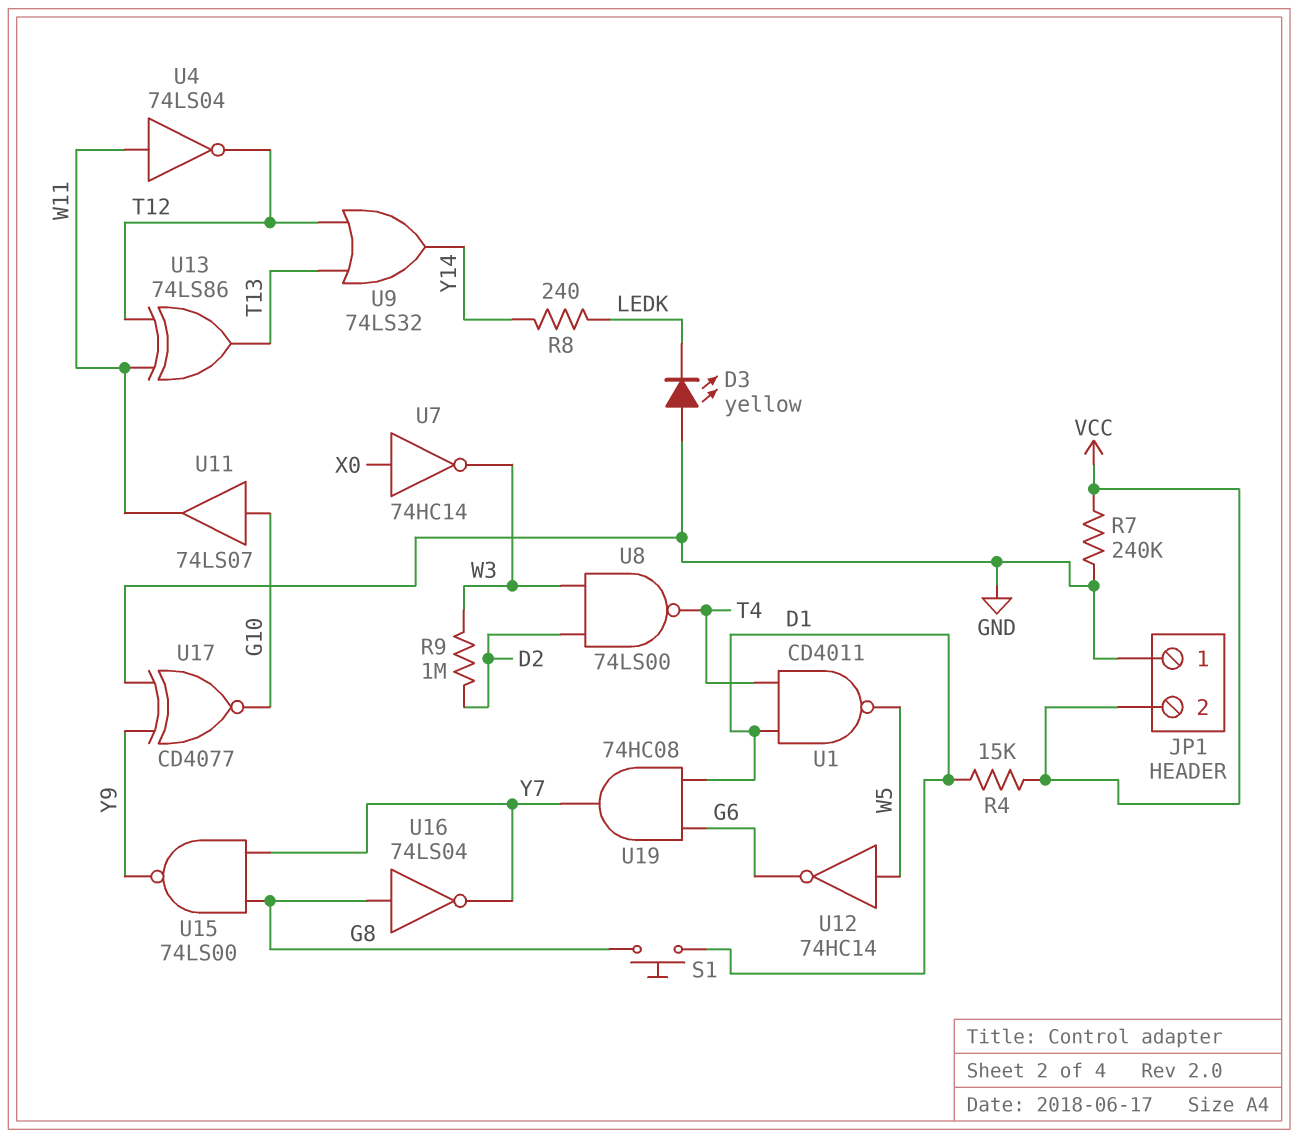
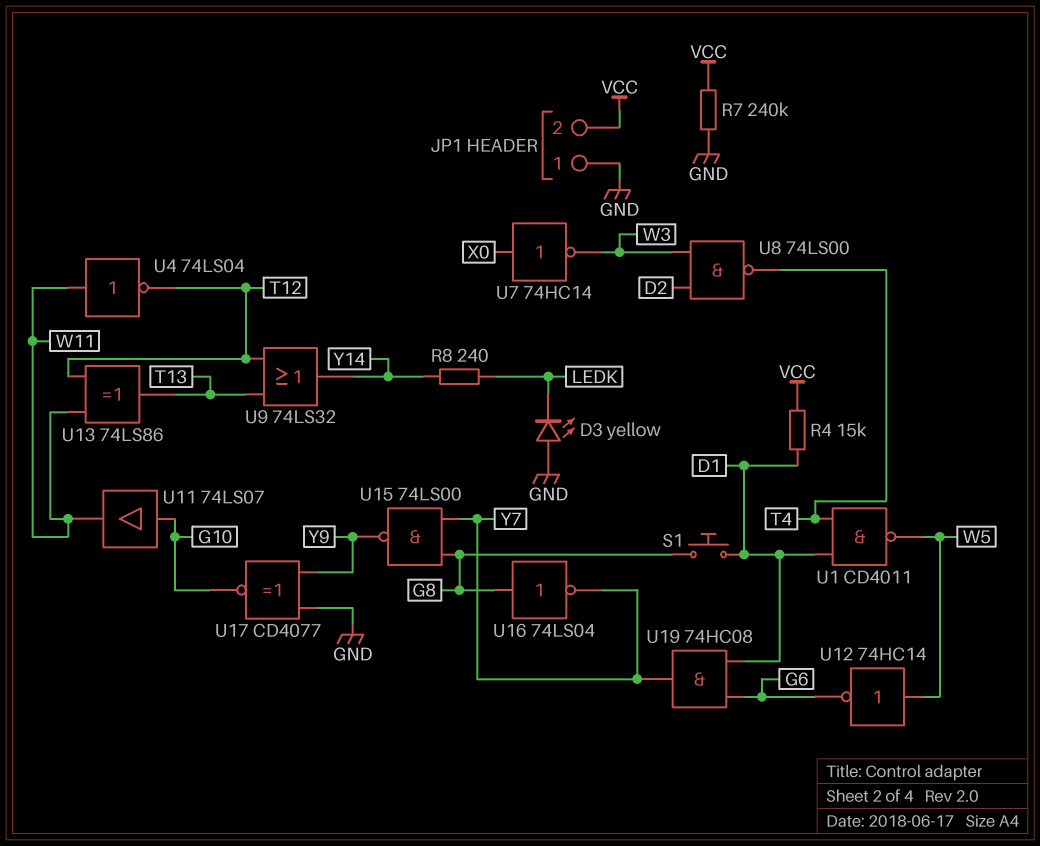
R9: 1M (D2, W3) -> none

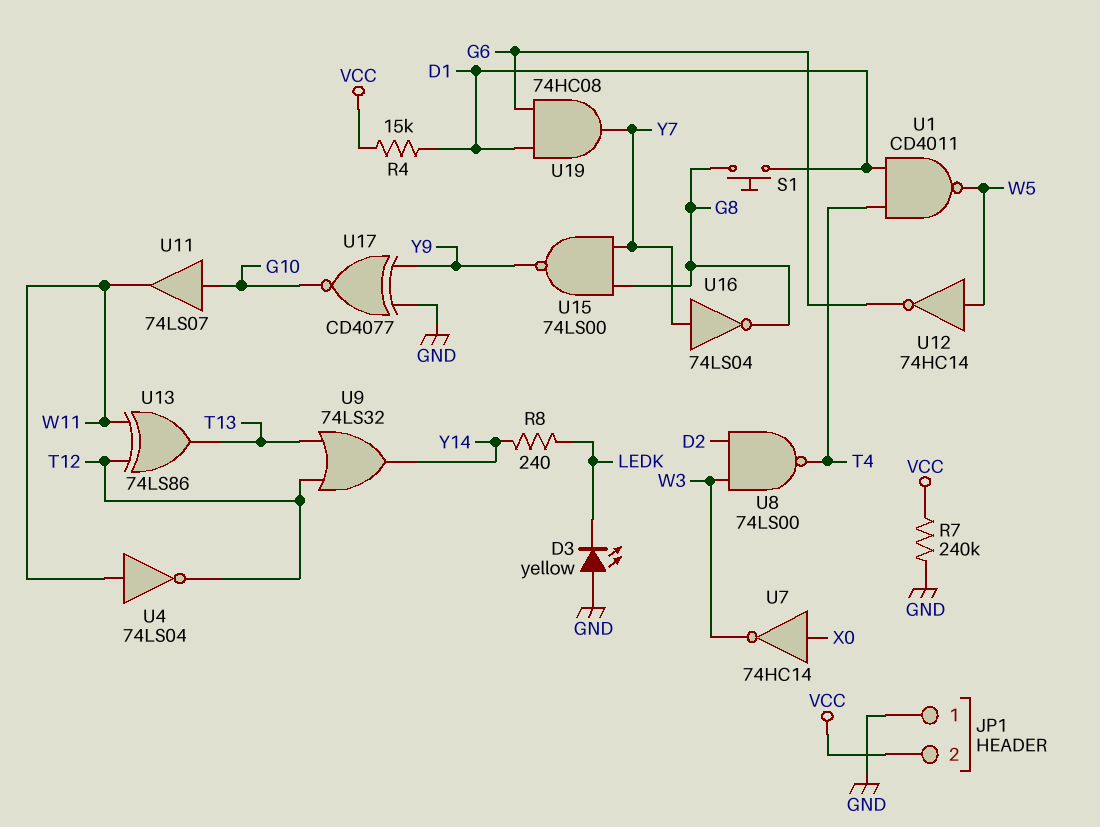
U16: NOT 74LS04 (in G8, out Y7) -> NOT 74LS04 (in Y7, out G8)

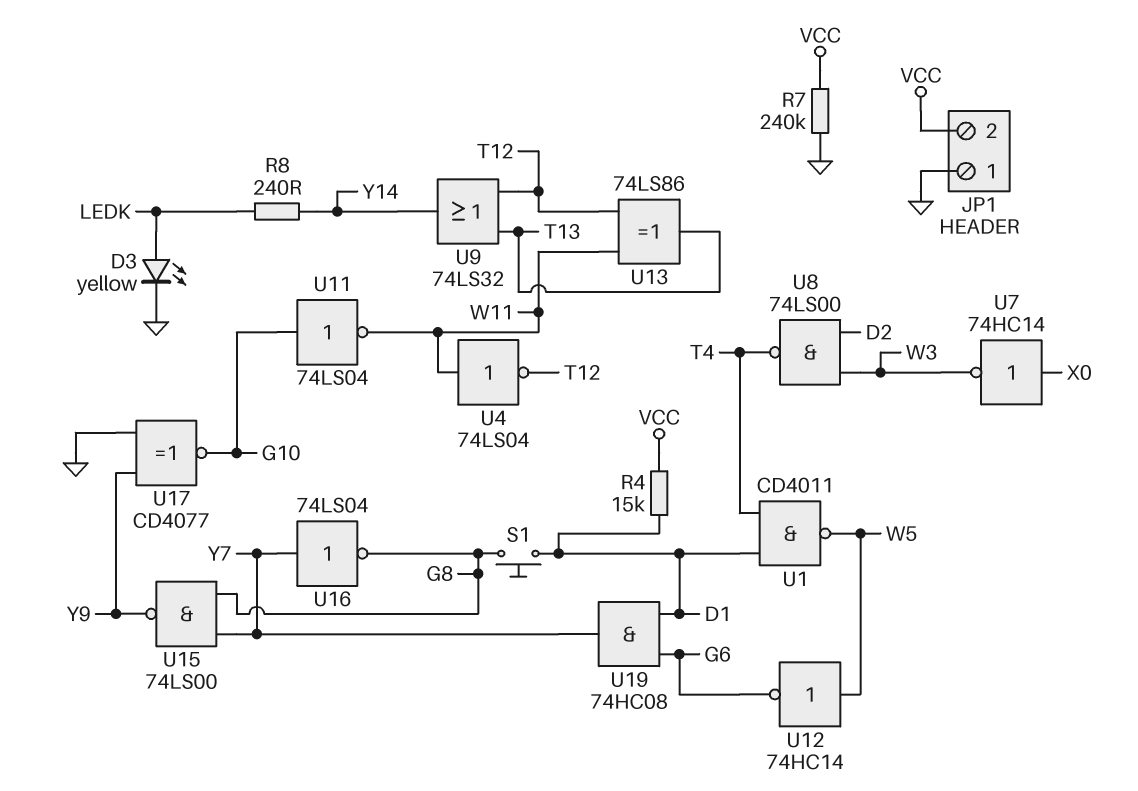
D3: LED yellow (A GND, K LEDK) -> LED yellow (A LEDK, K GND)
U11: buffer 74LS07 (in G10, out W11) -> NOT 74LS04 (in G10, out W11)

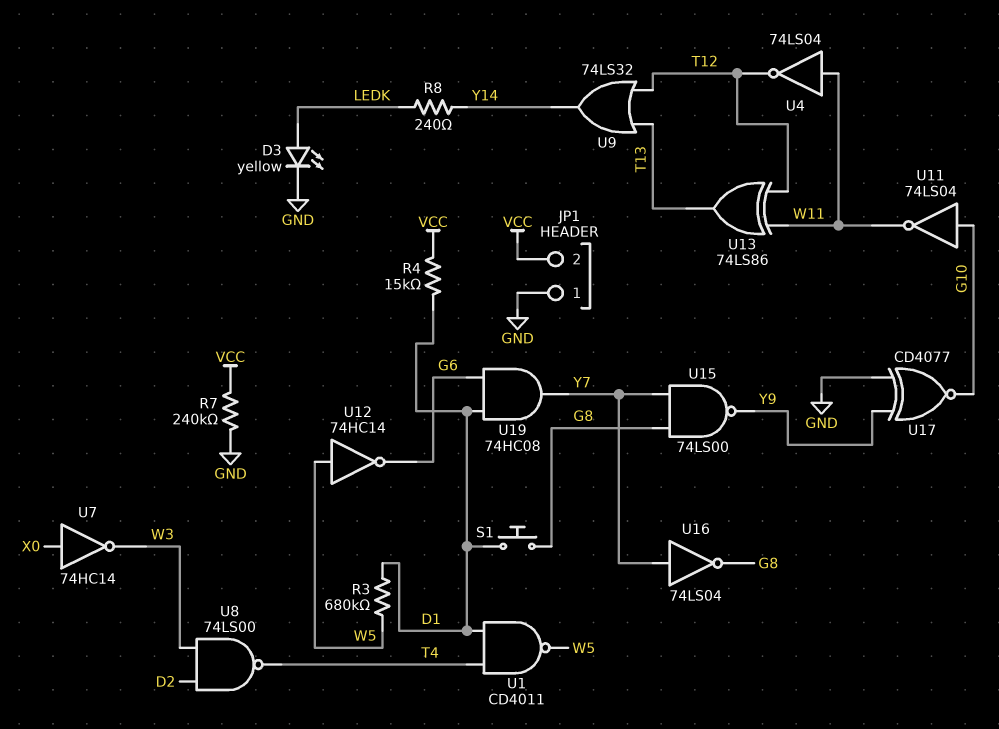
R3: none -> 680k (D1, W5)

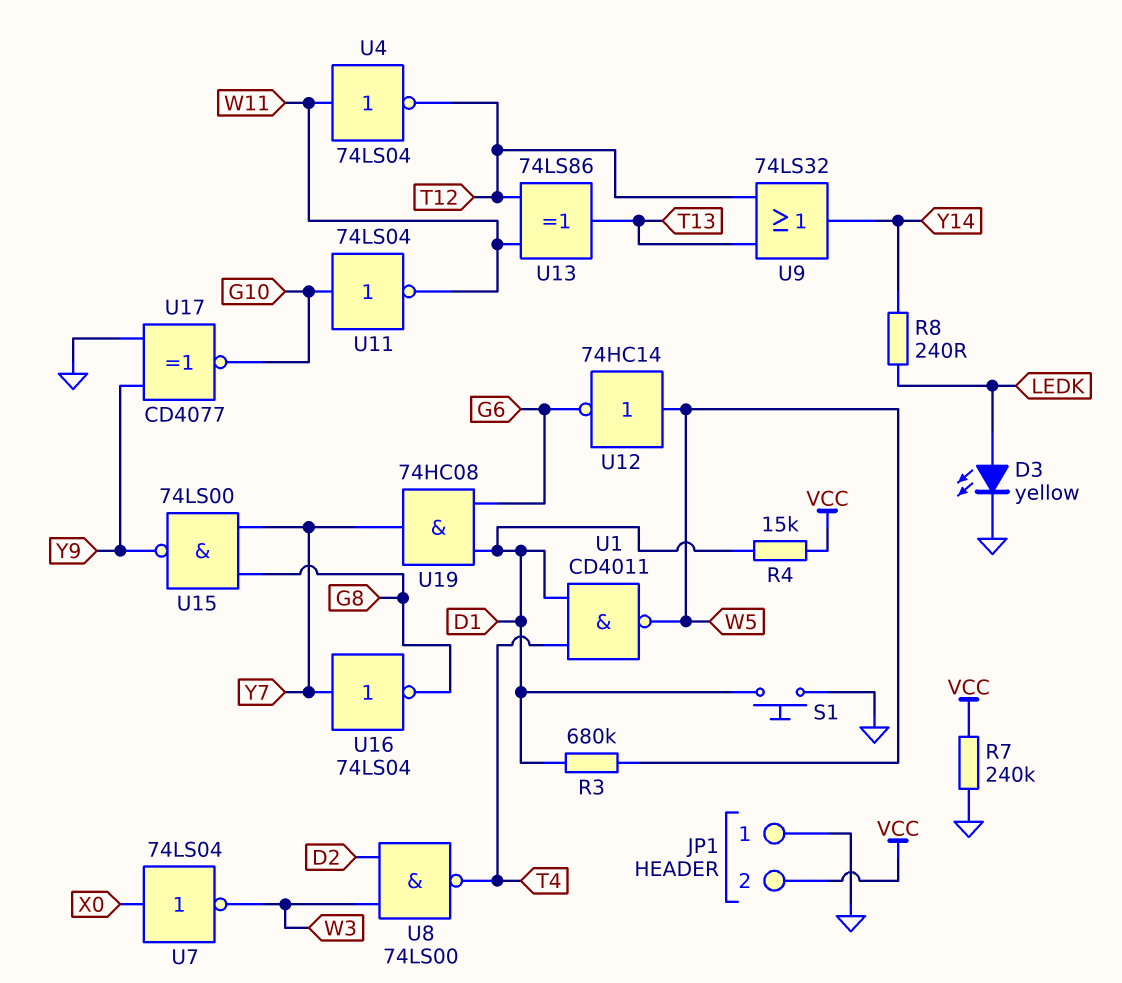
S1: button (D1, G8) -> button (D1, GND)
U7: NOT 74HC14 (in X0, out W3) -> NOT 74LS04 (in X0, out W3)

